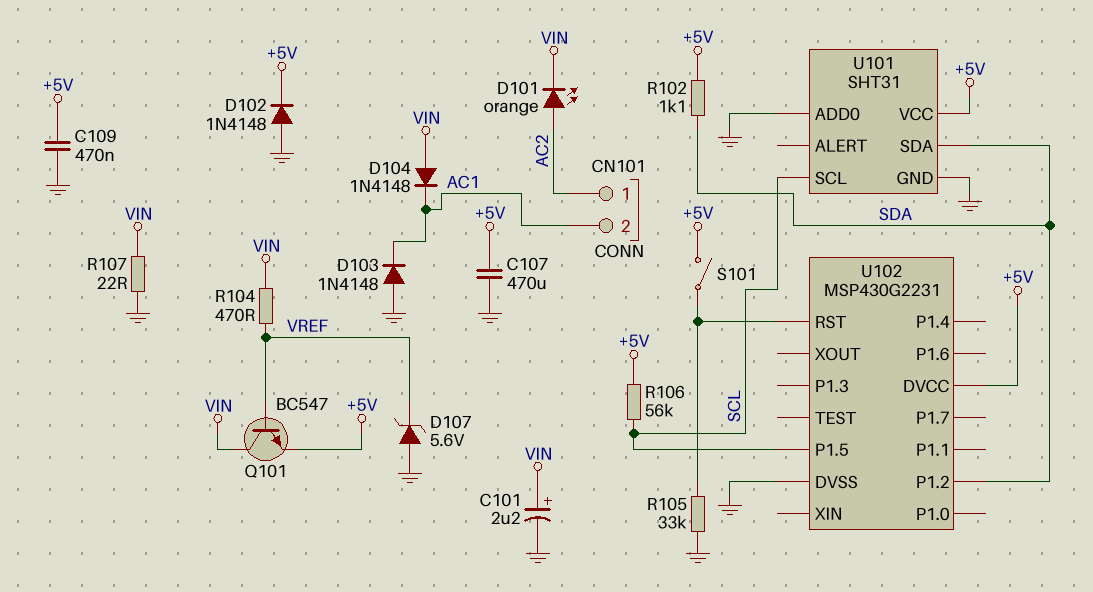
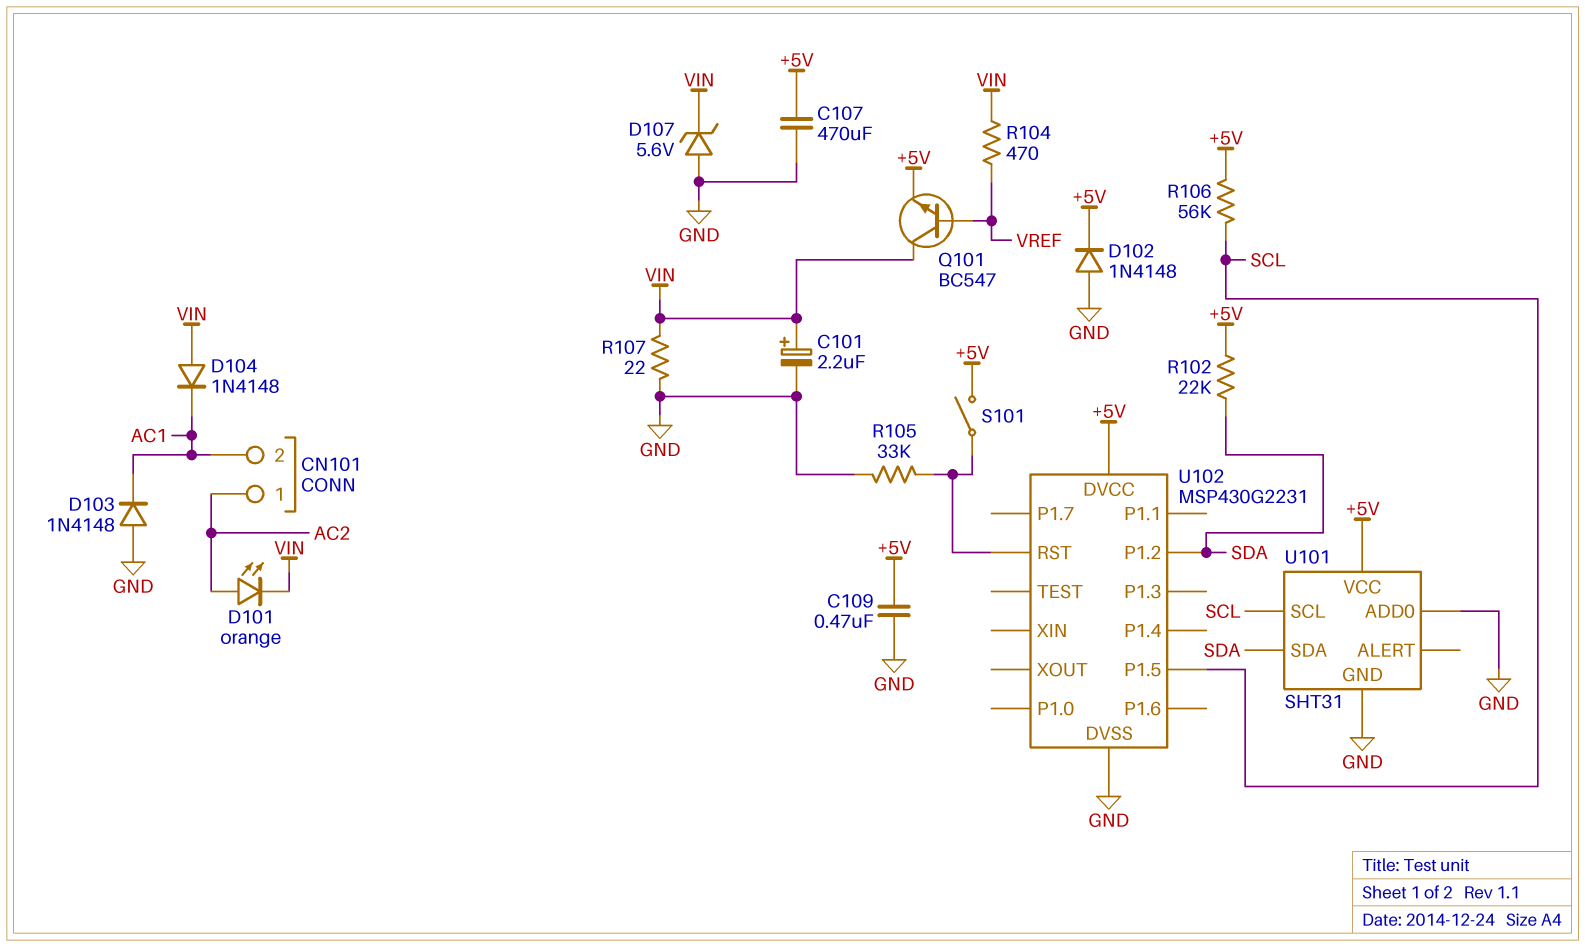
D107: zener 5.6V (A GND, K VREF) -> zener 5.6V (A GND, K VIN)
R102: 1.1k (+5V, SDA) -> 22k (+5V, SDA)

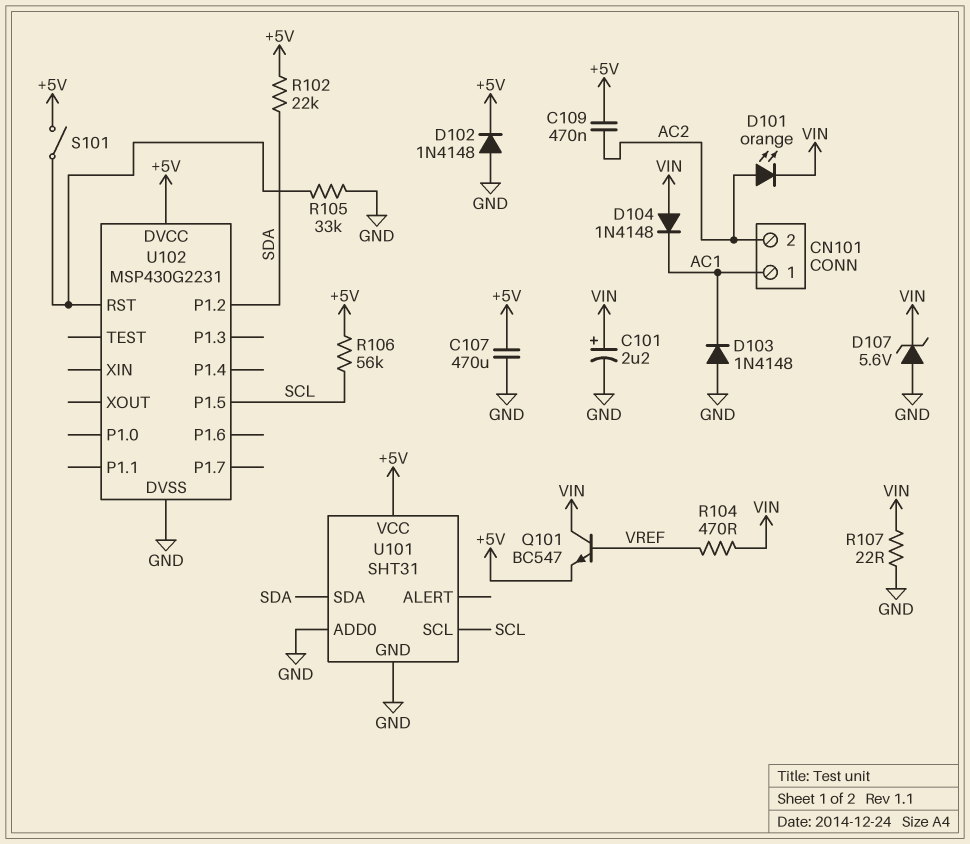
C109: 470nF (+5V, GND) -> 470nF (+5V, AC2)
CN101 pin 1: AC2 -> AC1
CN101 pin 2: AC1 -> AC2

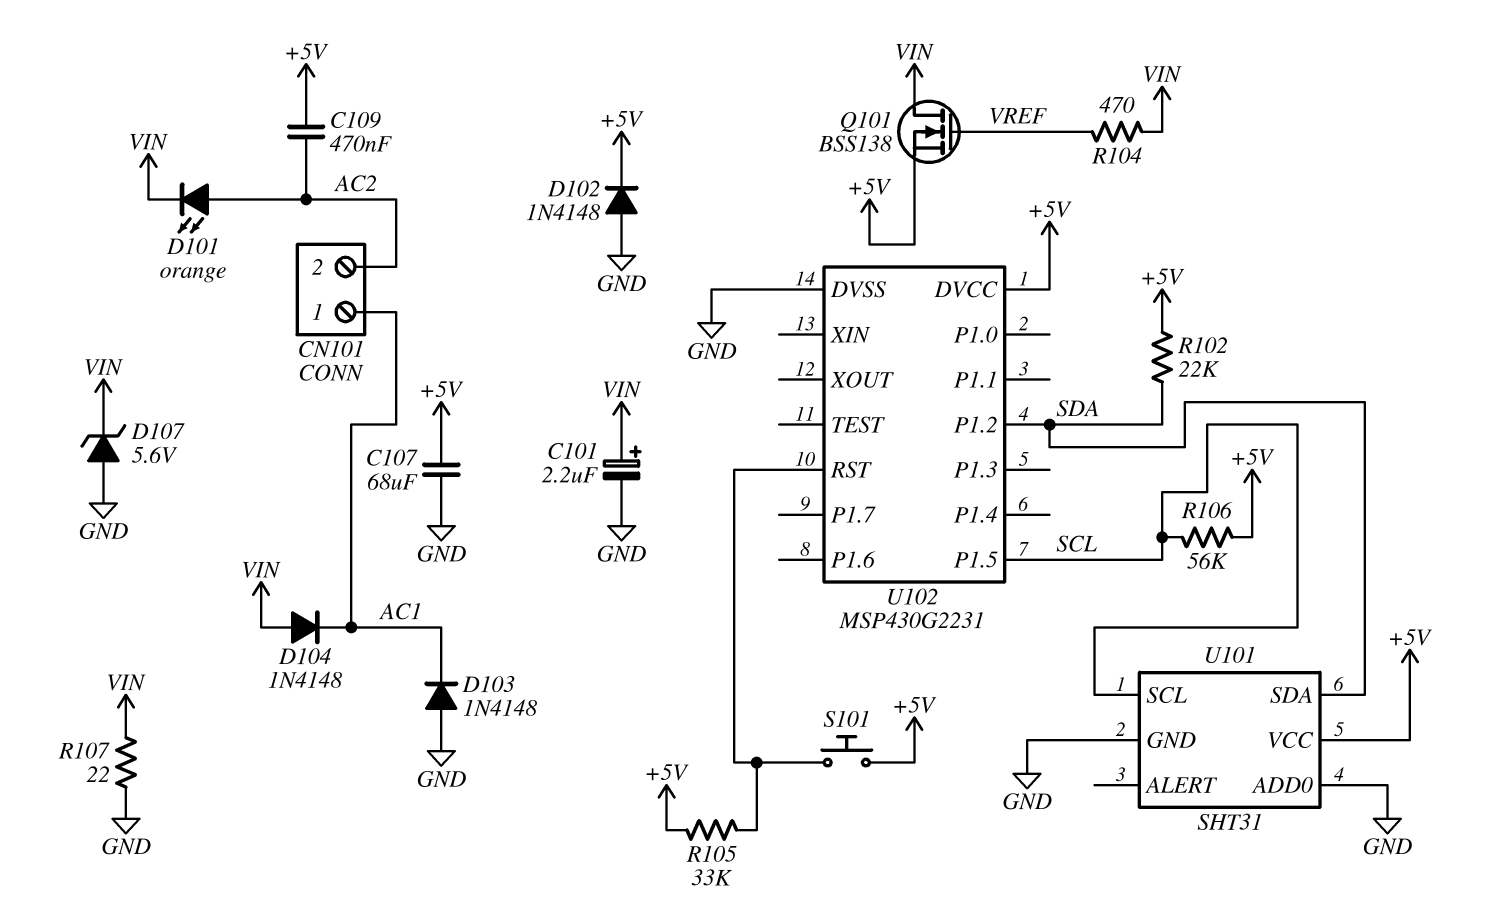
C107: 470uF (+5V, GND) -> 68uF (+5V, GND)
Q101: NPN BC547 (B VREF, C VIN, E +5V) -> NMOS BSS138 (G VREF, D VIN, S +5V)
R105: 33k (GND, U102/RST) -> 33k (+5V, U102/RST)
S101: switch (+5V, U102/RST) -> button (+5V, U102/RST)

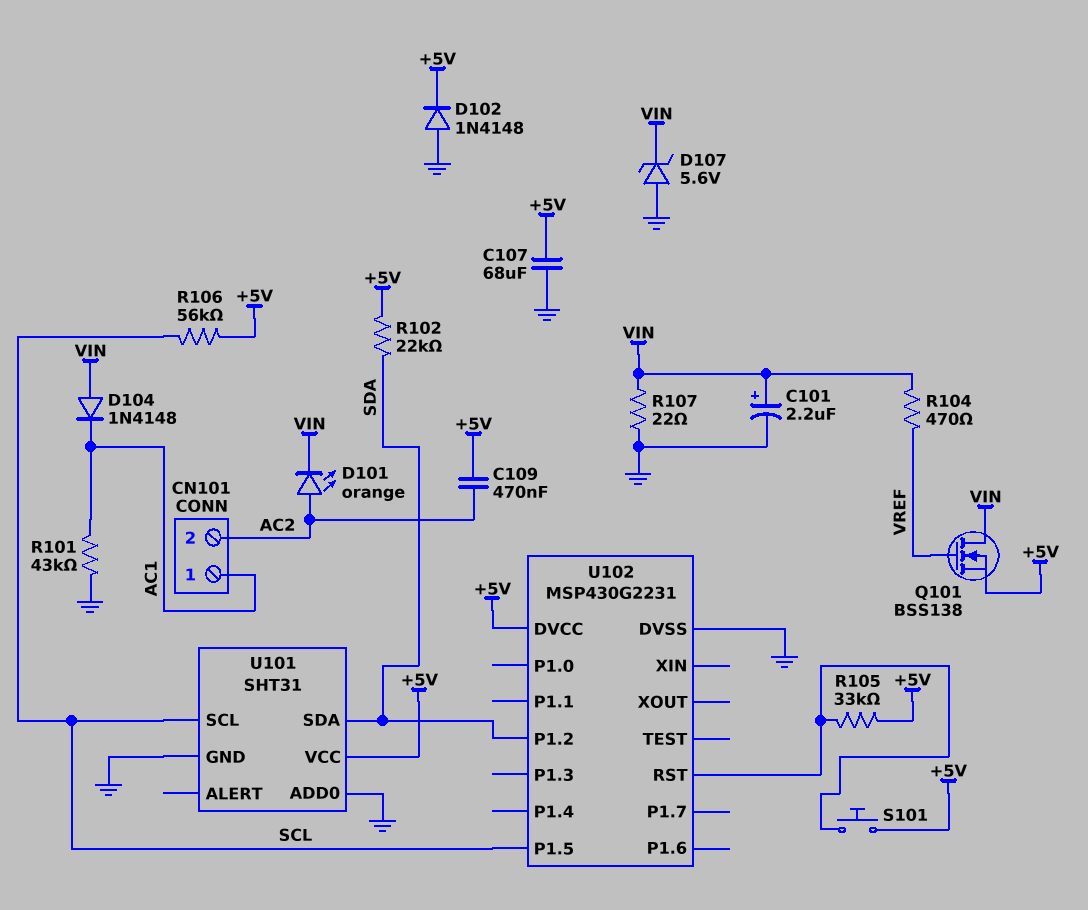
D103: diode 1N4148 (A GND, K AC1) -> none
R101: none -> 43k (AC1, GND)

